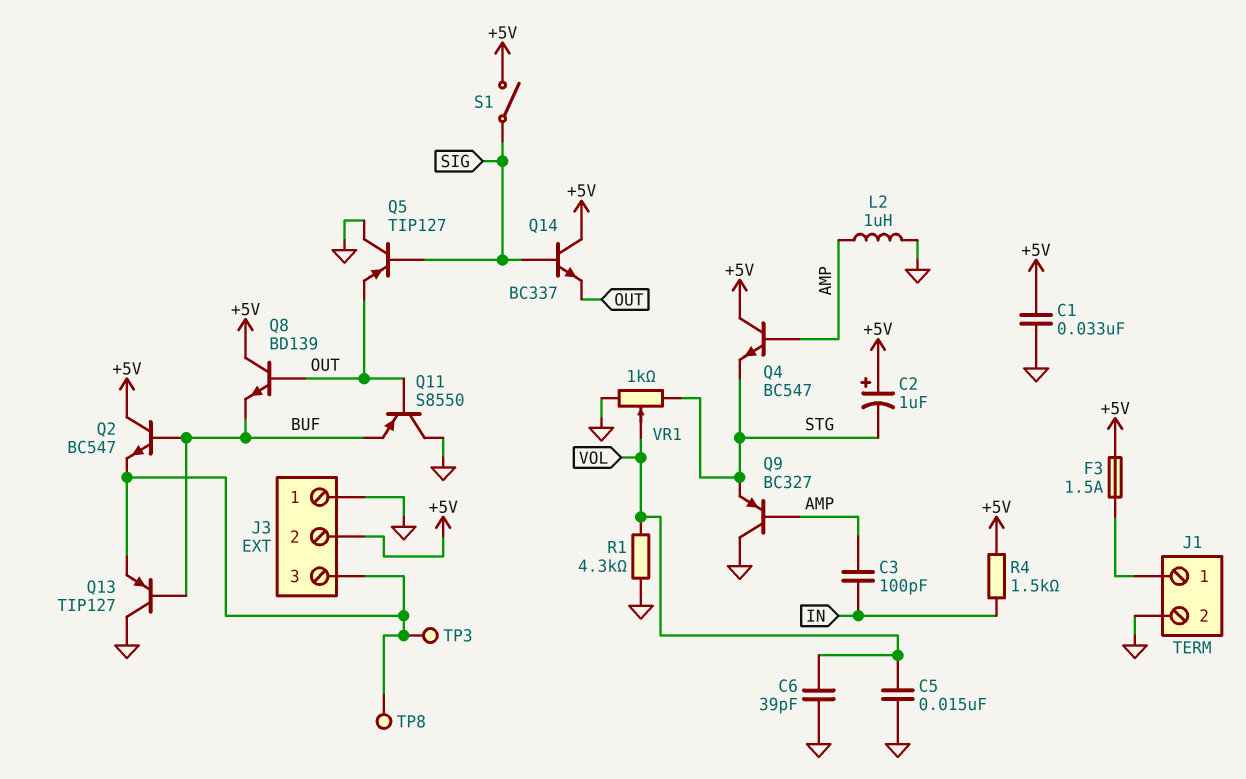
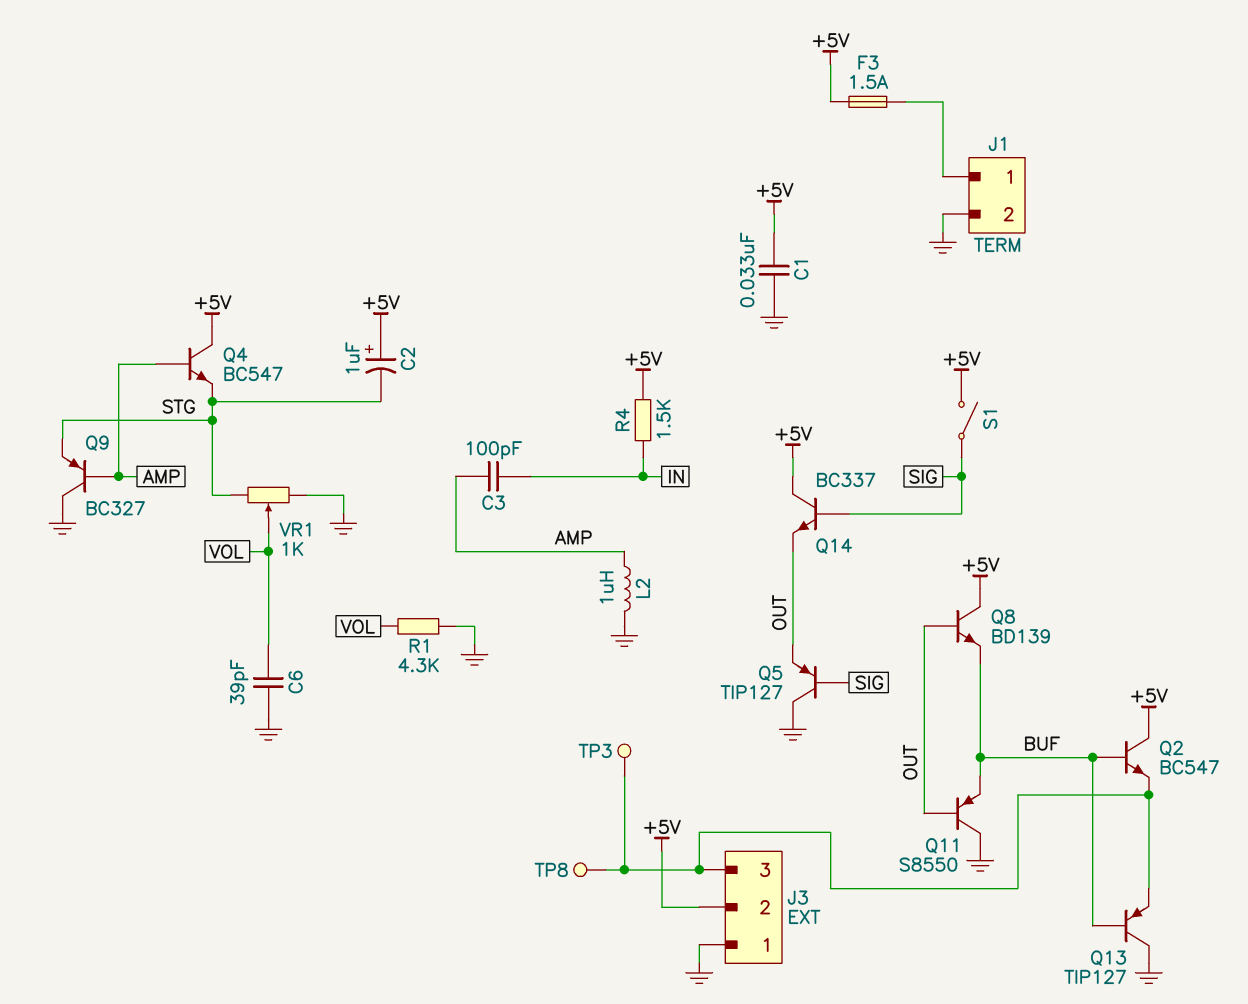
C5: 15nF (GND, VOL) -> none

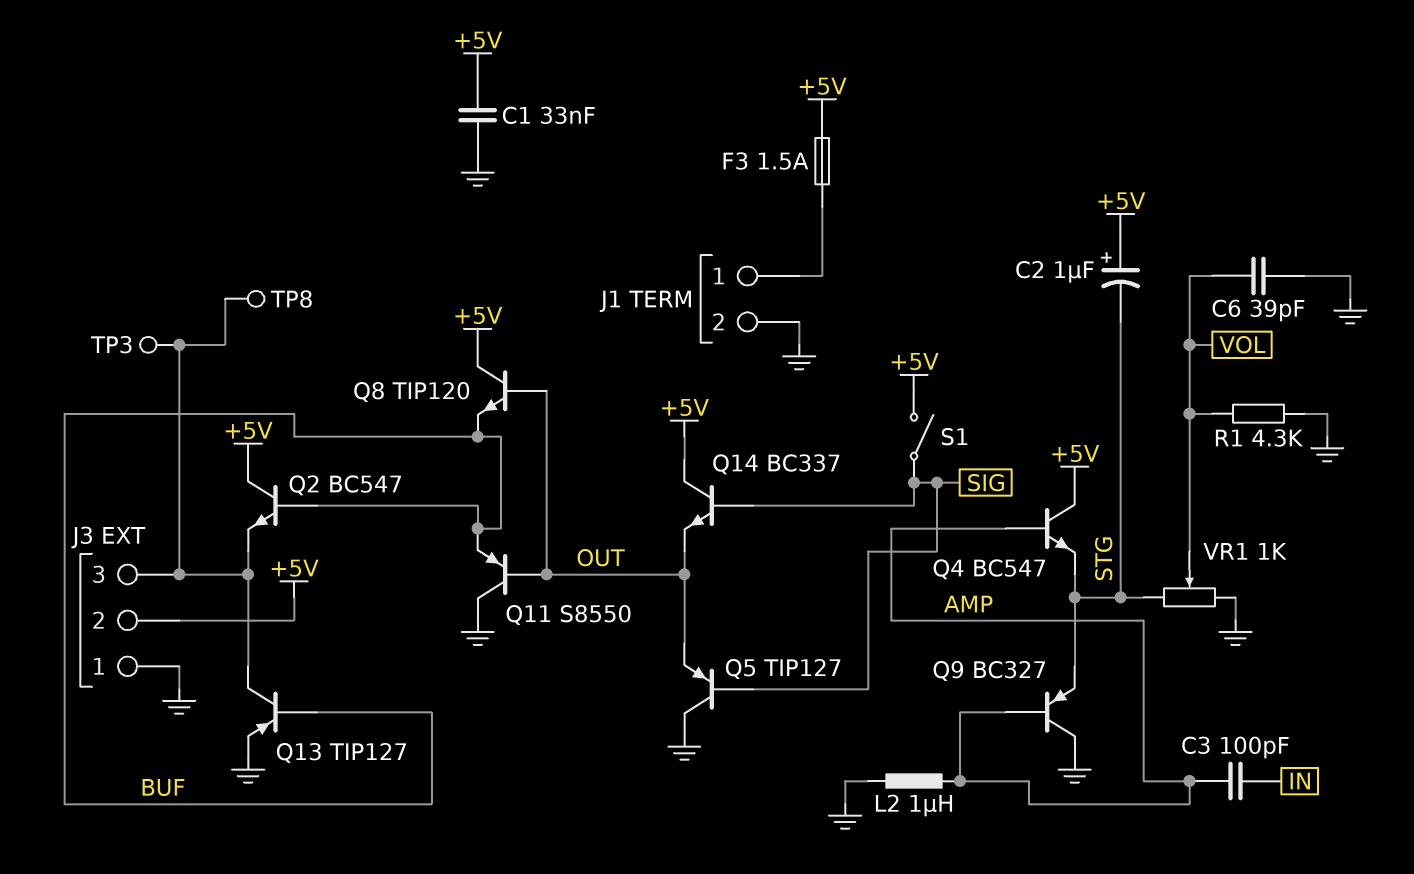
Q8: NPN BD139 (B OUT, C +5V, E BUF) -> NPN TIP120 (B OUT, C +5V, E BUF)
Q13: PNP TIP127 (B BUF, C GND, E J3/3) -> PNP TIP127 (B BUF, C J3/3, E GND)
R4: 1.5k (+5V, IN) -> none

